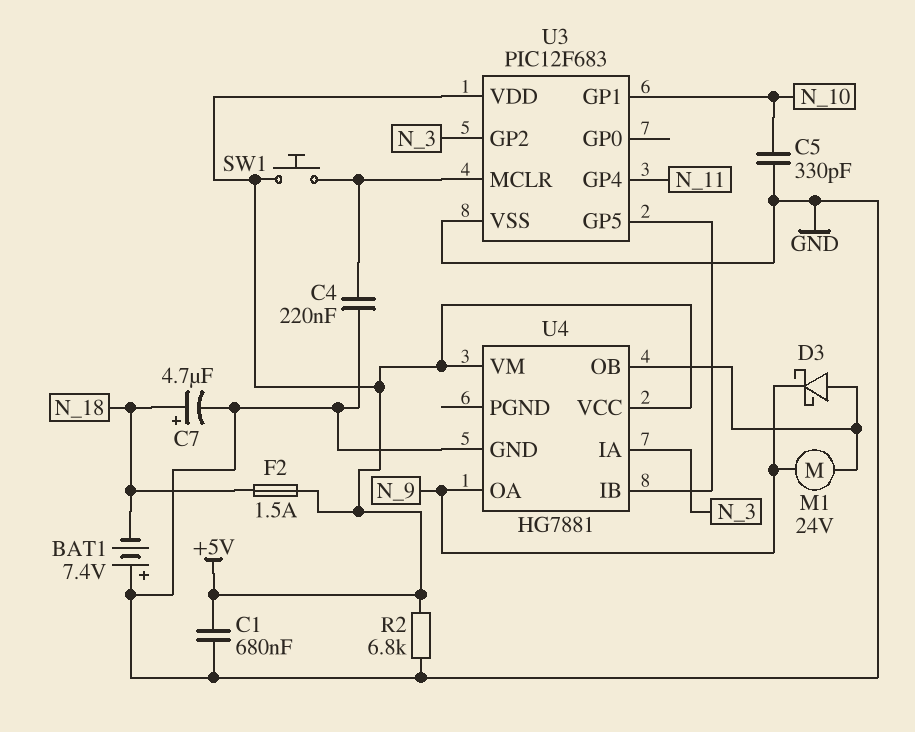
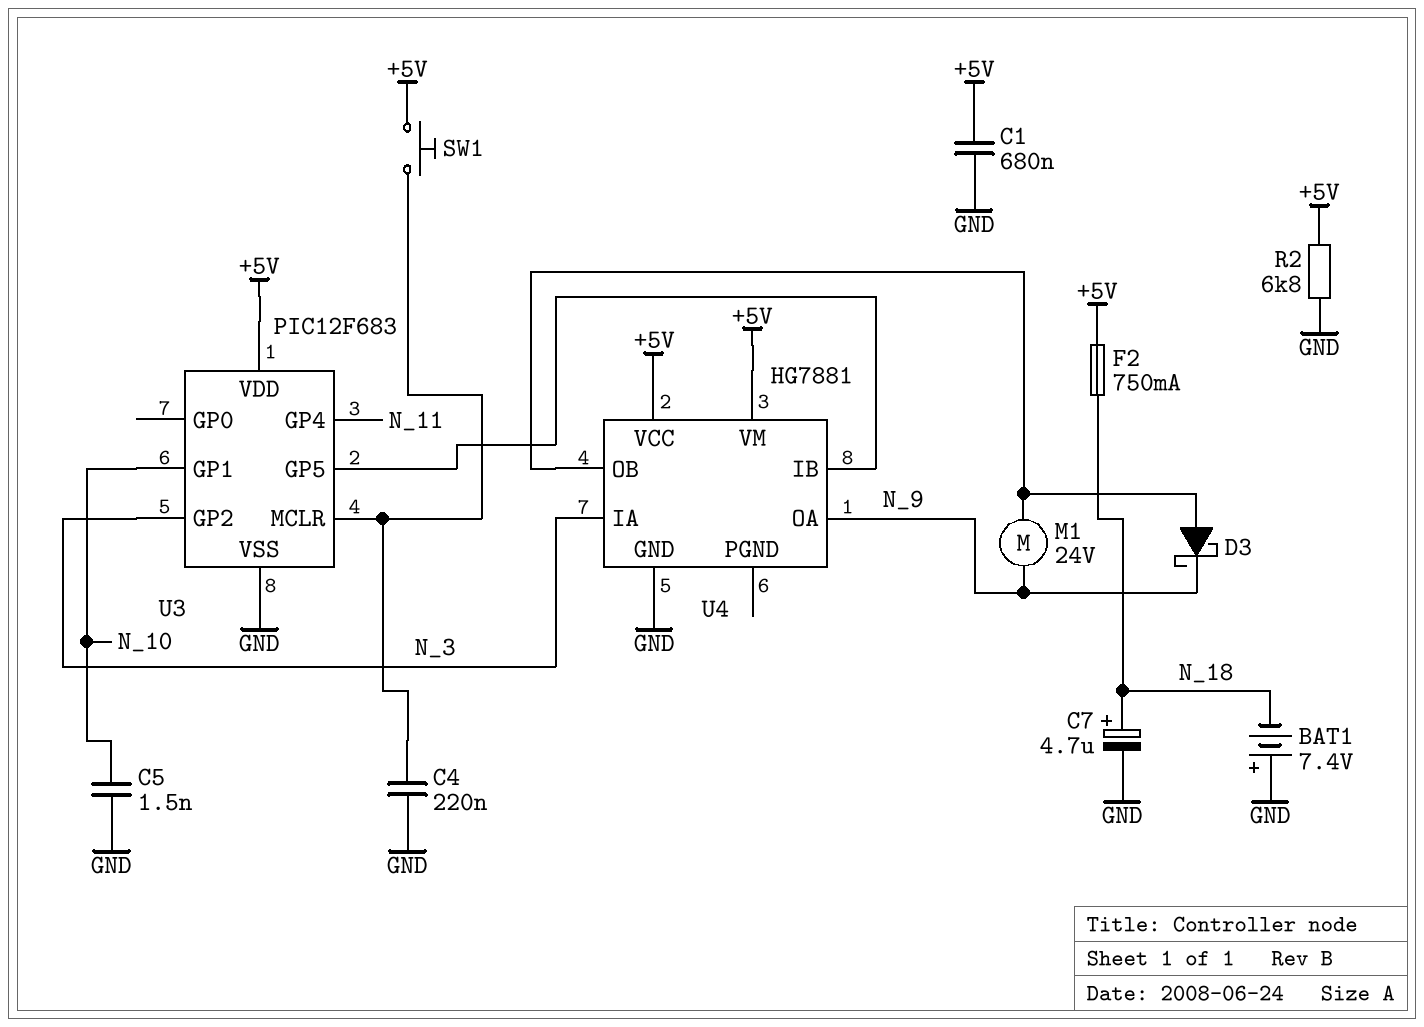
C5: 330pF (GND, N_10) -> 1.5nF (GND, N_10)
F2: 1.5A (+5V, N_18) -> 750mA (+5V, N_18)

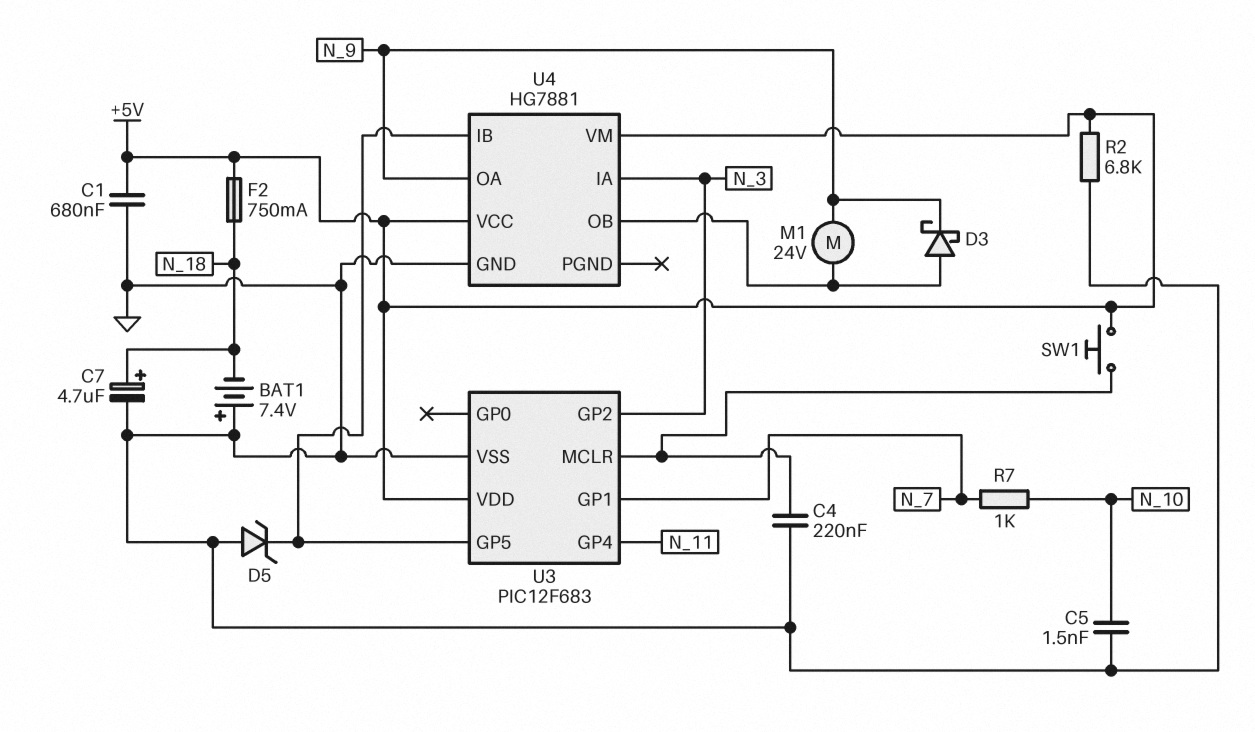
D5: none -> zener (A GND, K U3/GP5)
R7: none -> 1k (N_7, N_10)
U3 pin GP1: N_10 -> N_7

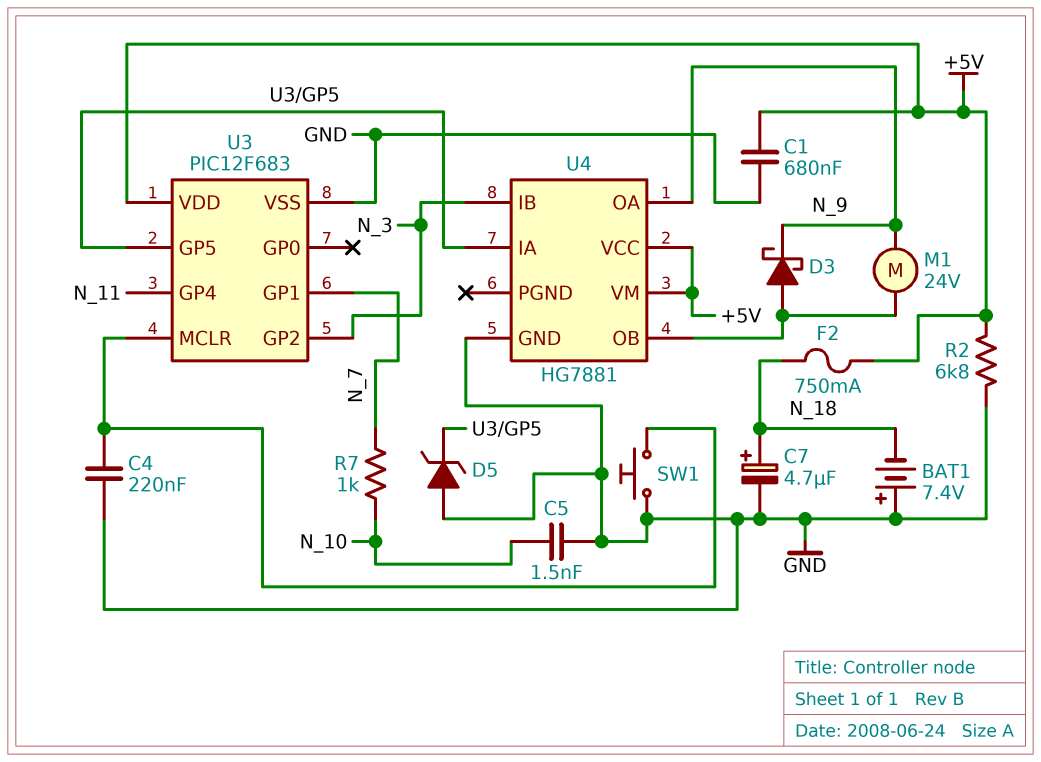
SW1: button (+5V, U3/MCLR) -> button (GND, U3/MCLR)
U4 pin IA: N_3 -> U3/GP5
U4 pin IB: U3/GP5 -> N_3

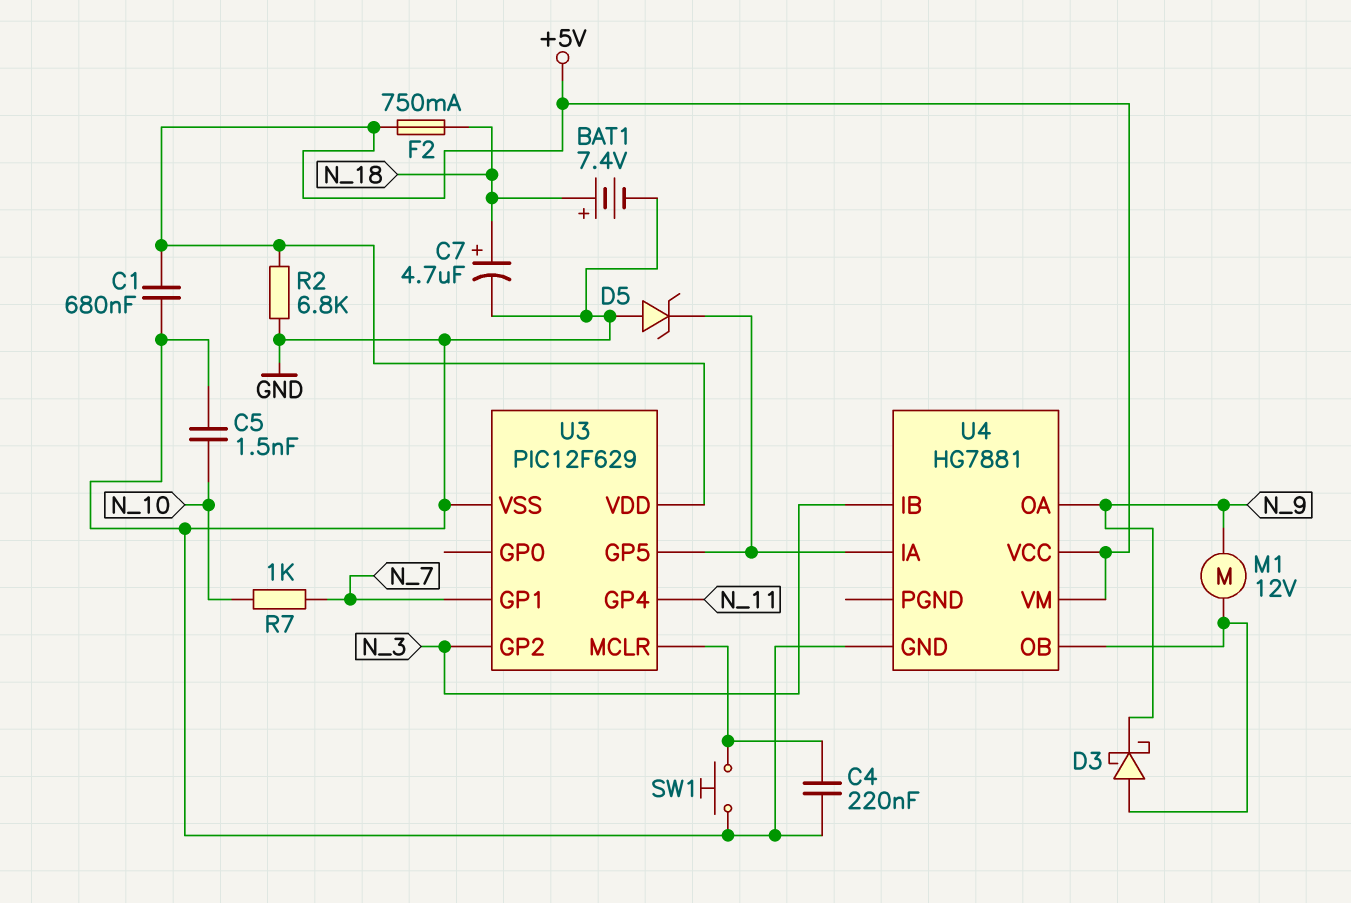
BAT1: 7.4V (plus GND, minus N_18) -> 7.4V (plus N_18, minus GND)
M1: motor 24V (N_9, U4/OB) -> motor 12V (N_9, U4/OB)
U3: PIC12F683 -> PIC12F629

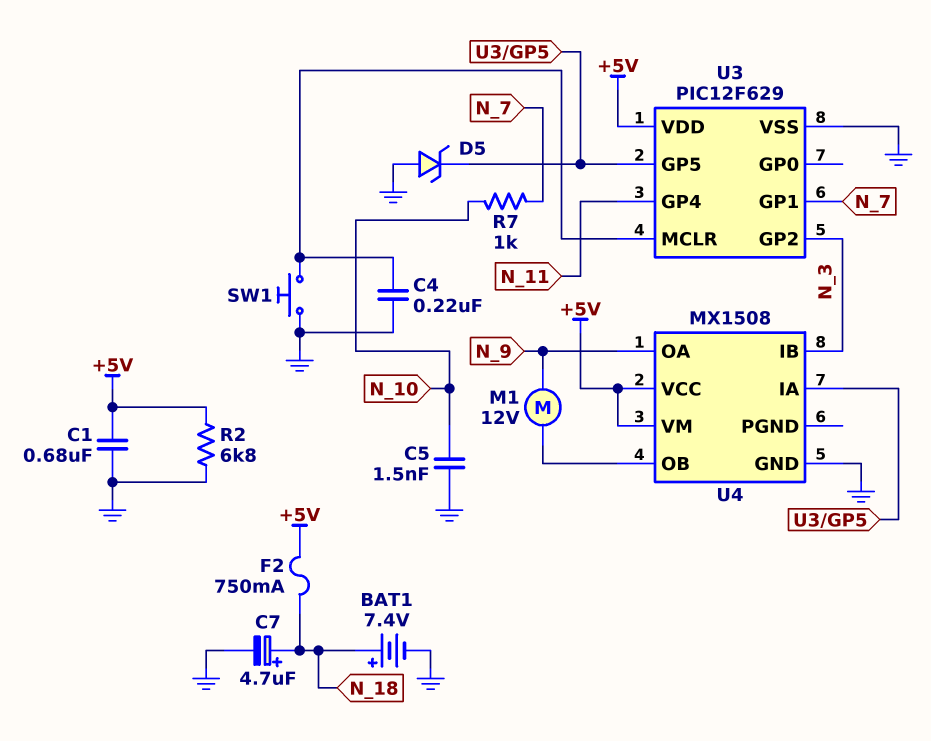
D3: schottky (A U4/OB, K N_9) -> none
U4: HG7881 -> MX1508

